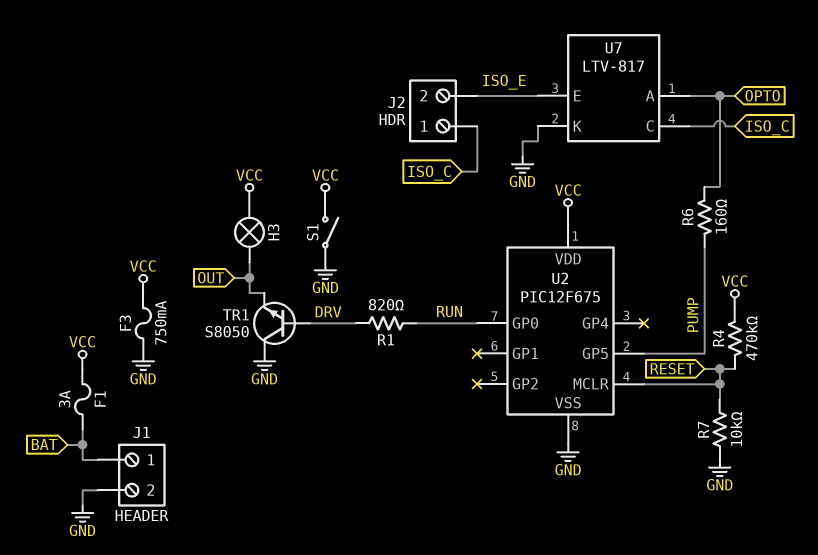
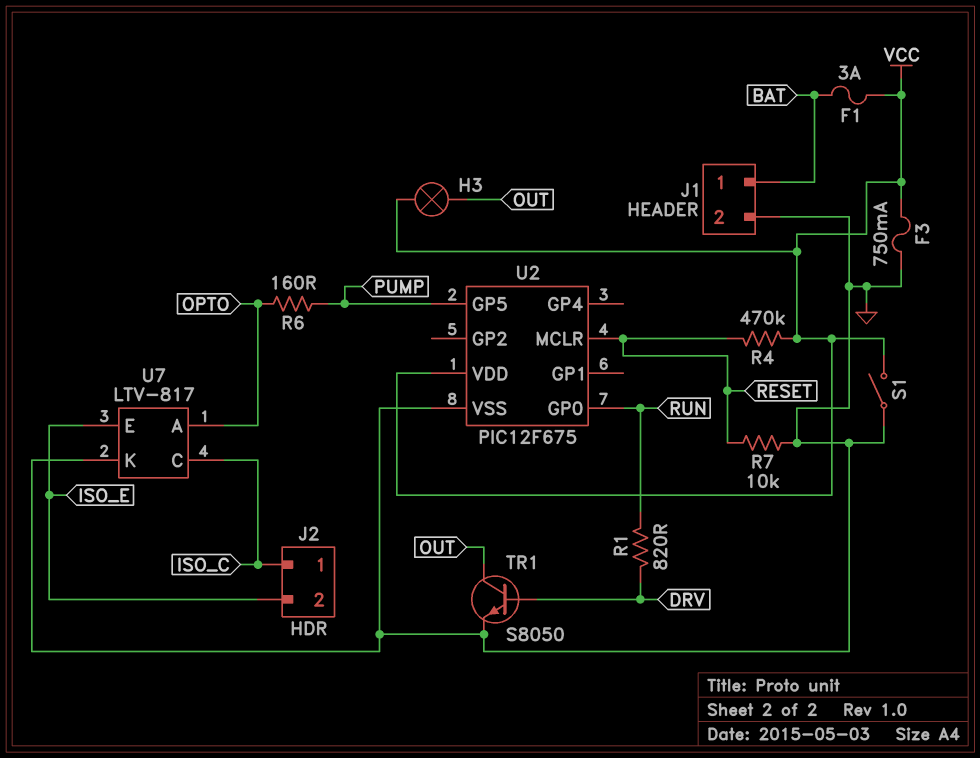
TR1: NPN S8050 (B DRV, C GND, E OUT) -> NPN S8050 (B DRV, C OUT, E GND)

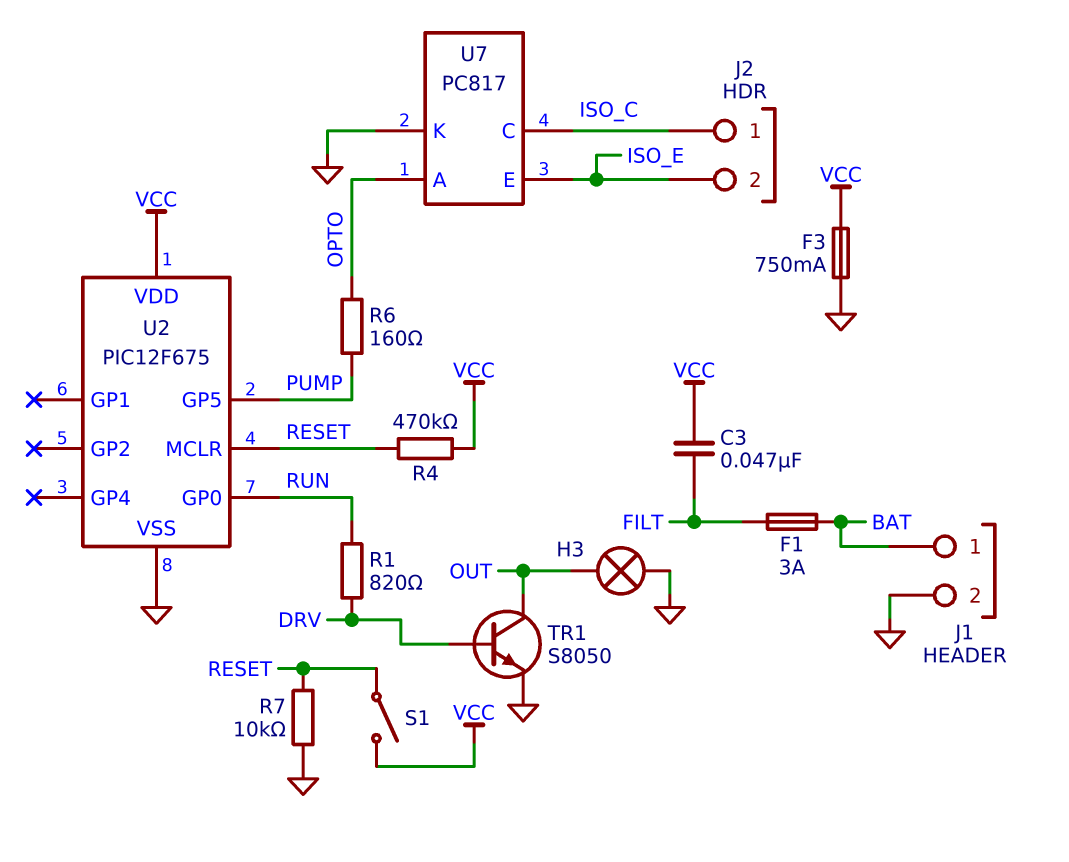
C3: none -> 47nF (FILT, VCC)
F1: 3A (BAT, VCC) -> 3A (BAT, FILT)
H3: lamp (OUT, VCC) -> lamp (GND, OUT)
S1: switch (GND, VCC) -> switch (RESET, VCC)
U7: LTV-817 -> PC817

